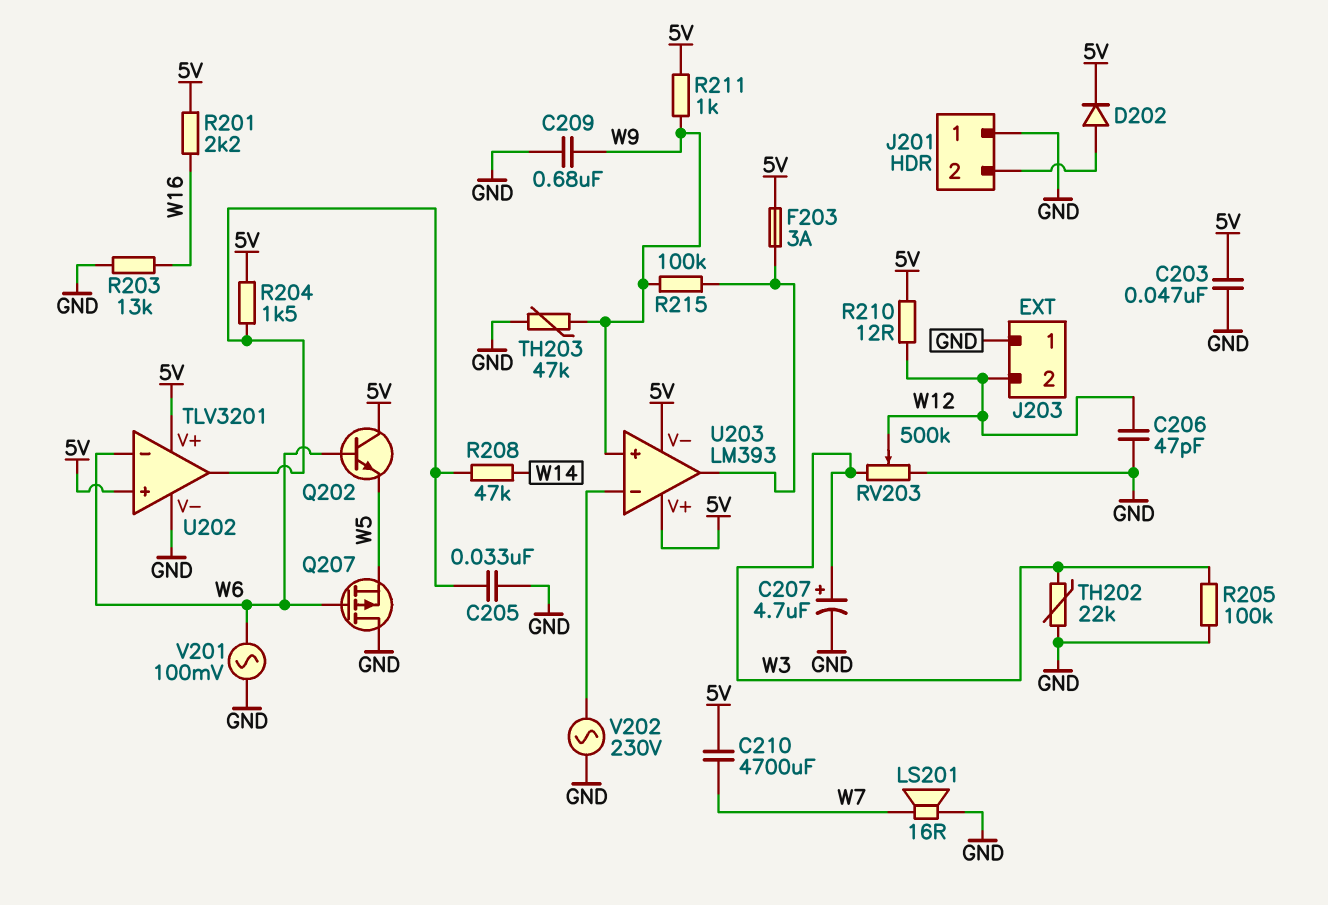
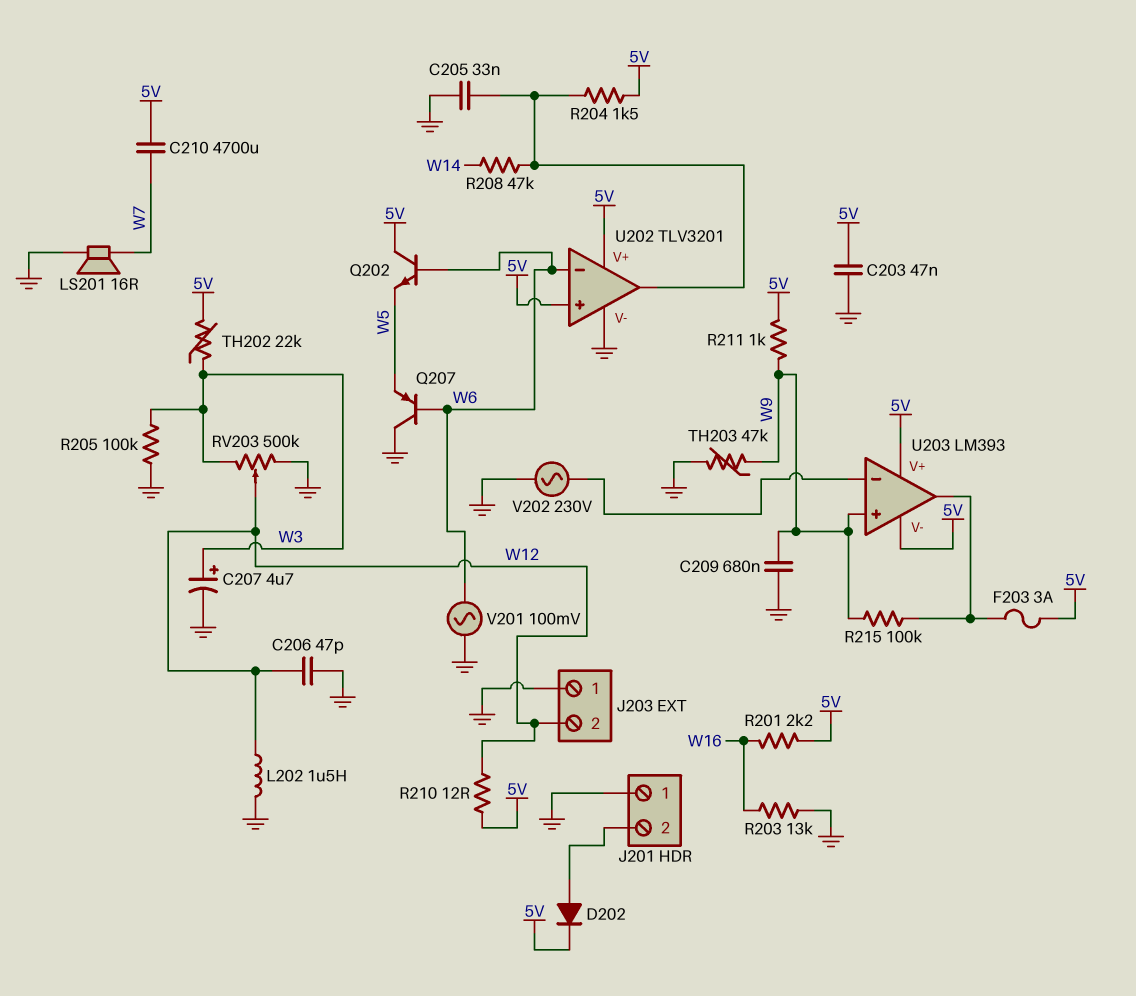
L202: none -> 1.5uH (GND, W12)
Q207: PMOS (G W6, D GND, S W5) -> PNP (B W6, C GND, E W5)
TH202: 22k (GND, W3) -> 22k (5V, W3)

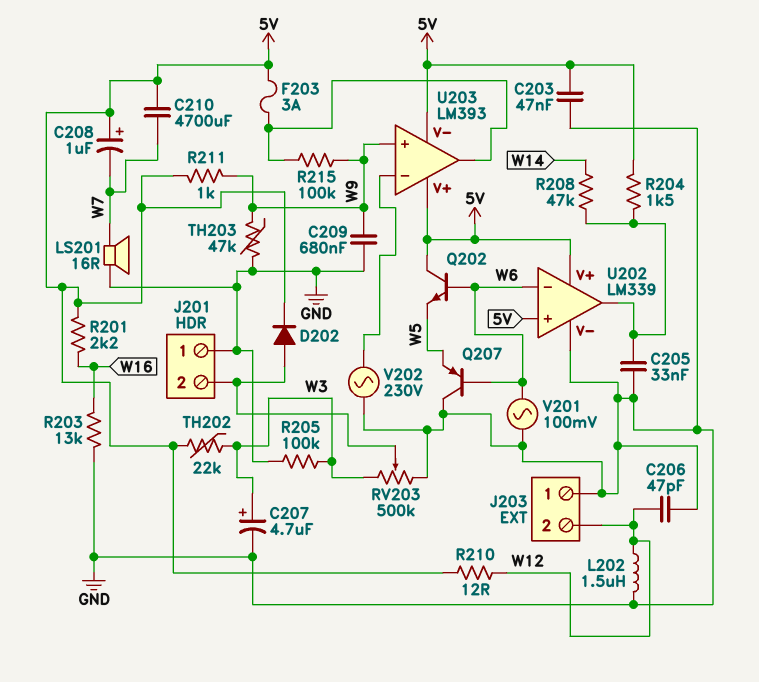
C208: none -> 1uF (plus 5V, minus W7)
RV203: 500k (GND, W3, wiper W12) -> 500k (GND, W3, wiper J201/2)
U202: TLV3201 -> LM339

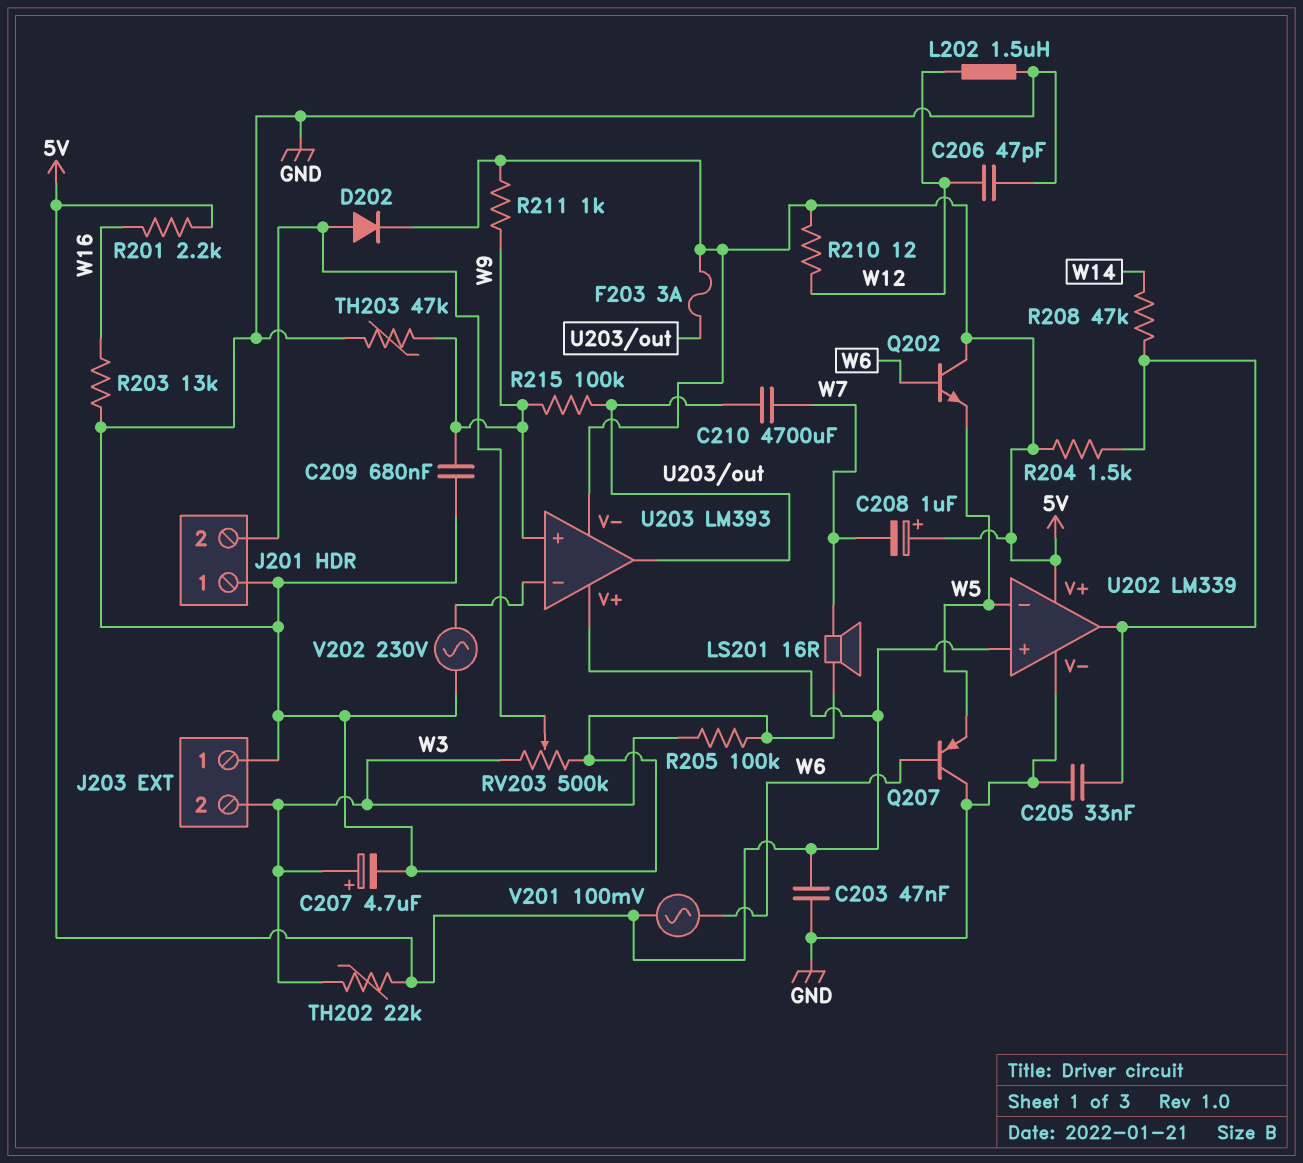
C210: 4700uF (5V, W7) -> 4700uF (U203/out, W7)
J203 pin 2: W12 -> W3
U202 pin in-: W6 -> W5
V201: AC 100mV (GND, W6) -> AC 100mV (5V, W6)

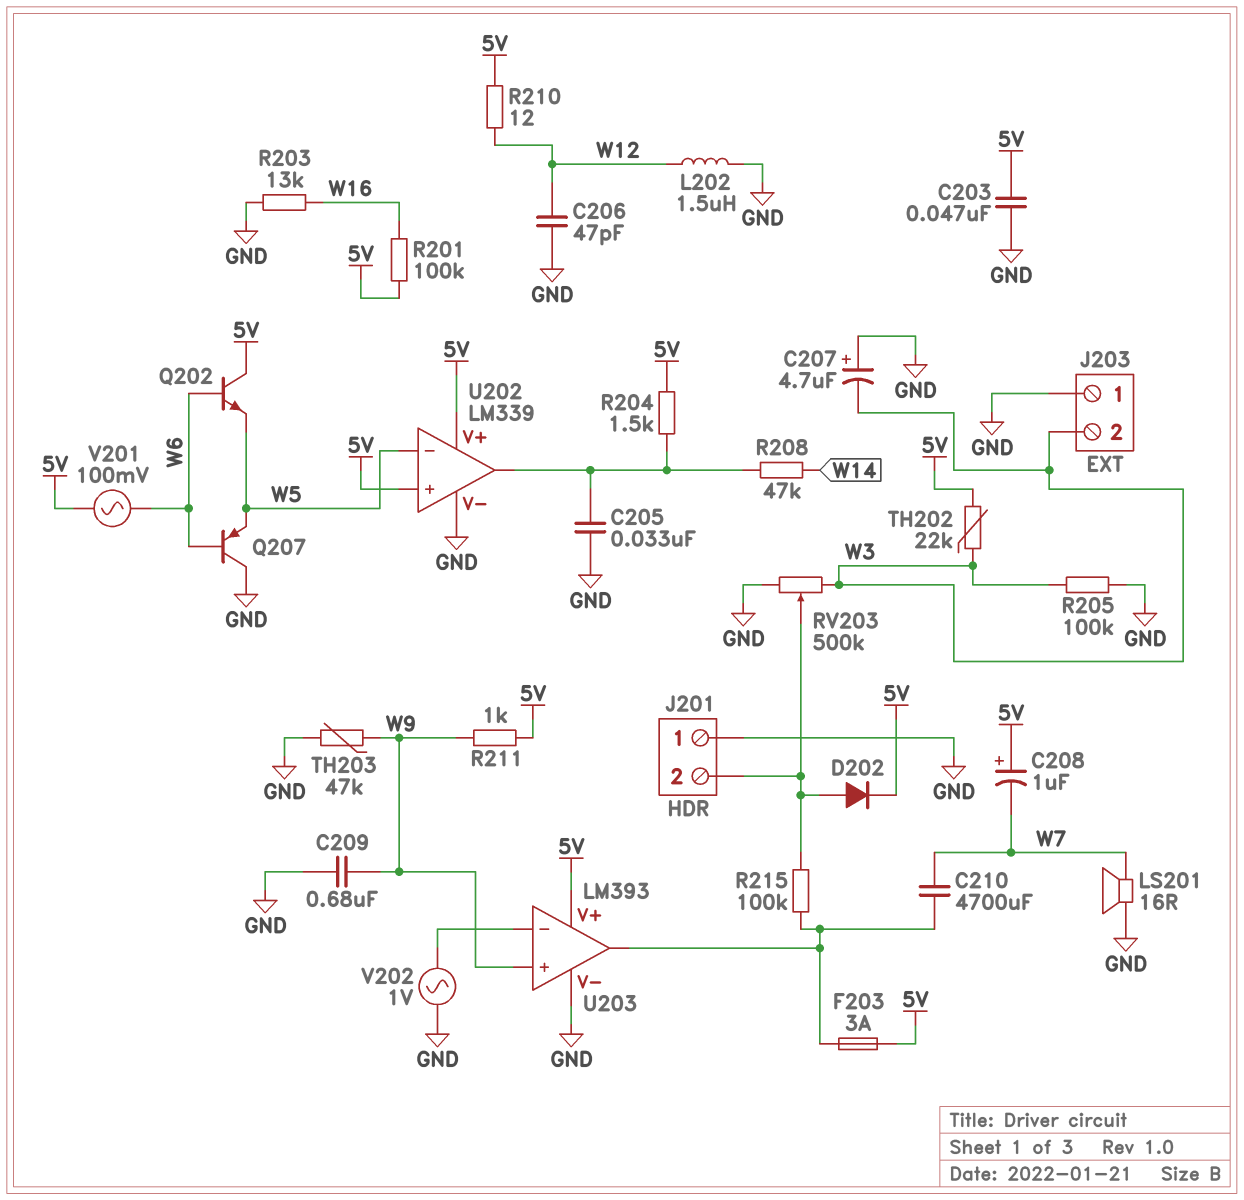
C207: 4.7uF (plus W3, minus GND) -> 4.7uF (plus GND, minus W3)
R201: 2.2k (5V, W16) -> 100k (5V, W16)
R215: 100k (U203/out, W9) -> 100k (J201/2, U203/out)
U203 pin V-: 5V -> GND
V202: AC 230V (GND, U203/in-) -> AC 1V (GND, U203/in-)

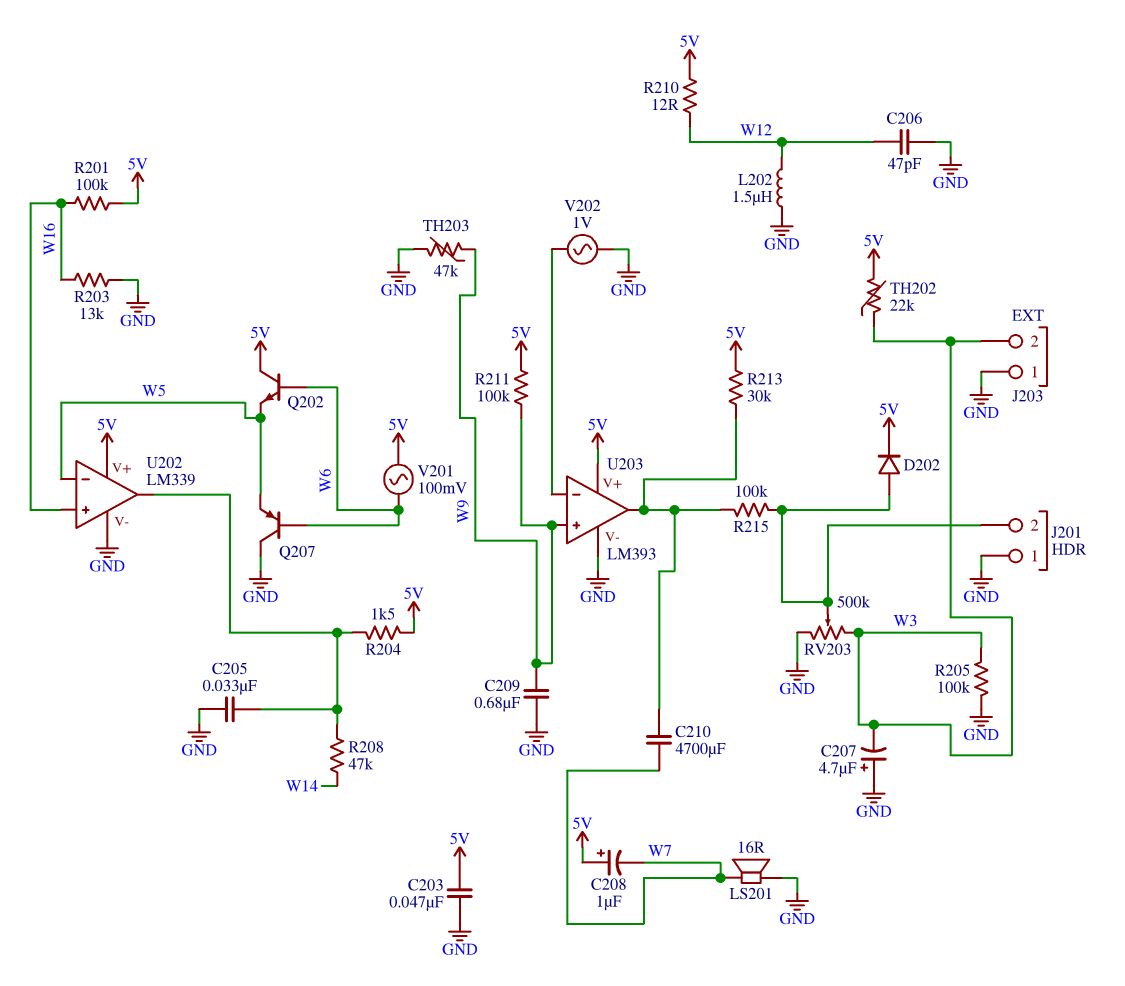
F203: 3A (5V, U203/out) -> none
R211: 1k (5V, W9) -> 100k (5V, W9)
R213: none -> 30k (5V, U203/out)
U202 pin in+: 5V -> W16

